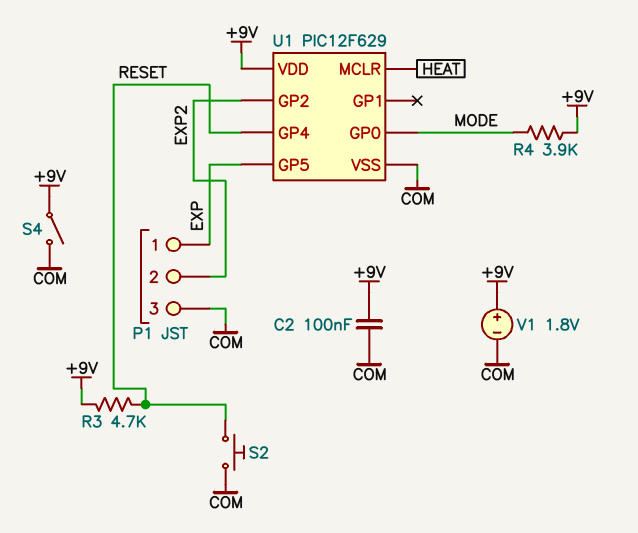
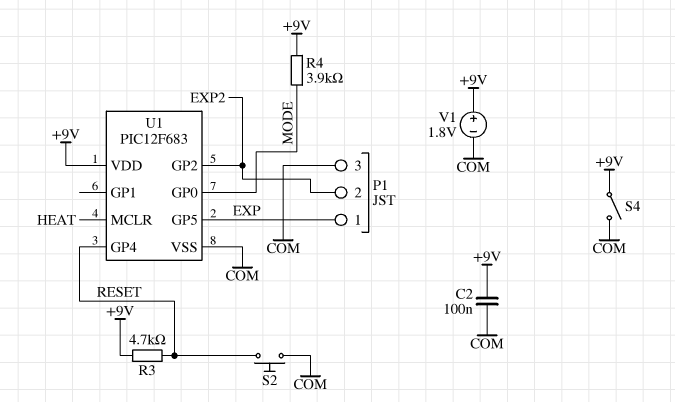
U1: PIC12F629 -> PIC12F683

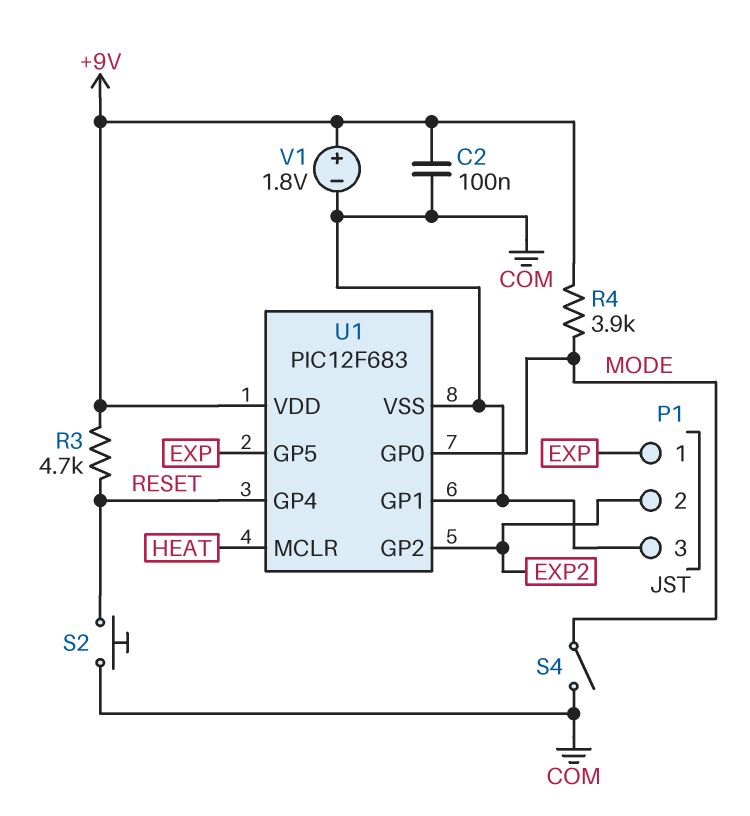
S4: switch (+9V, COM) -> switch (COM, MODE)
U1 pin GP1: none -> COM

